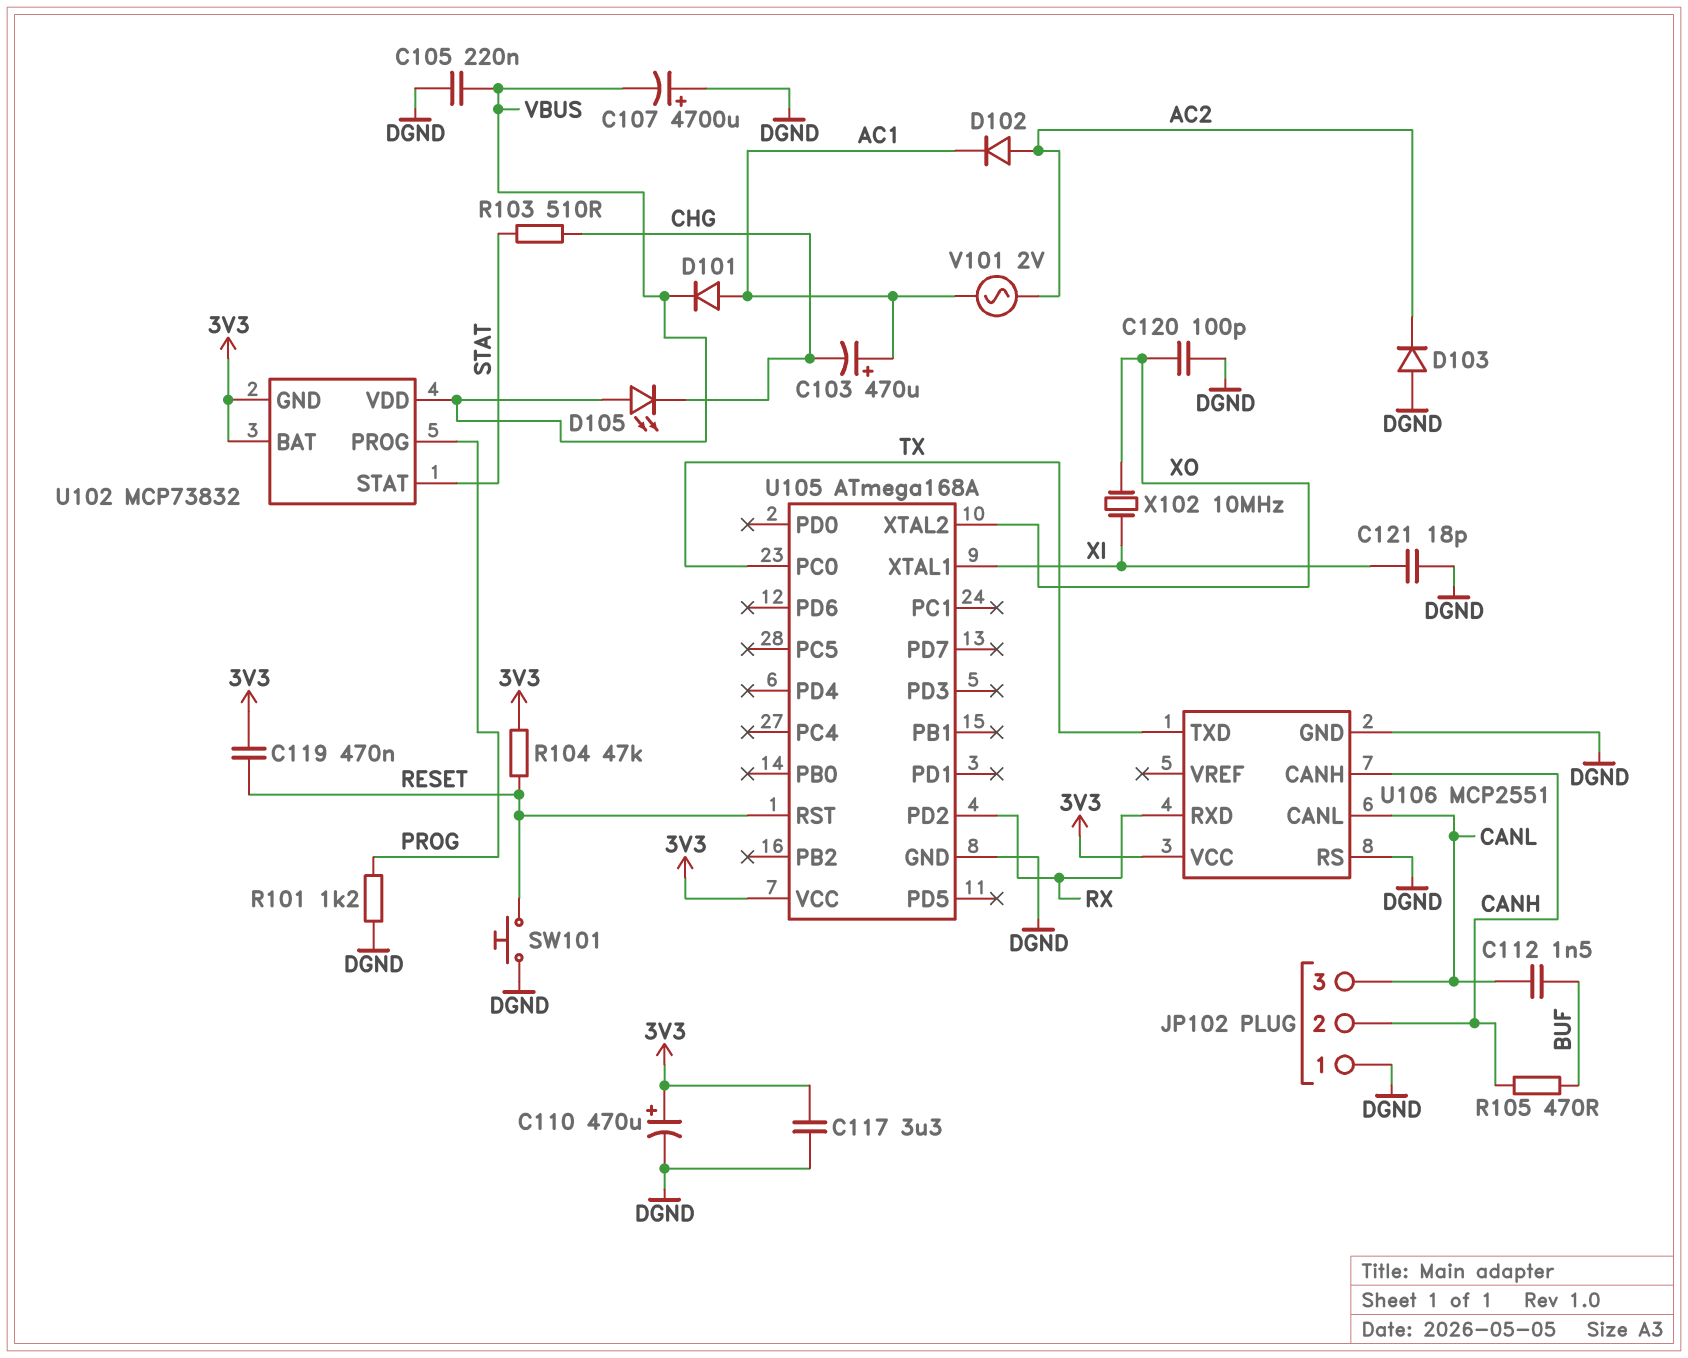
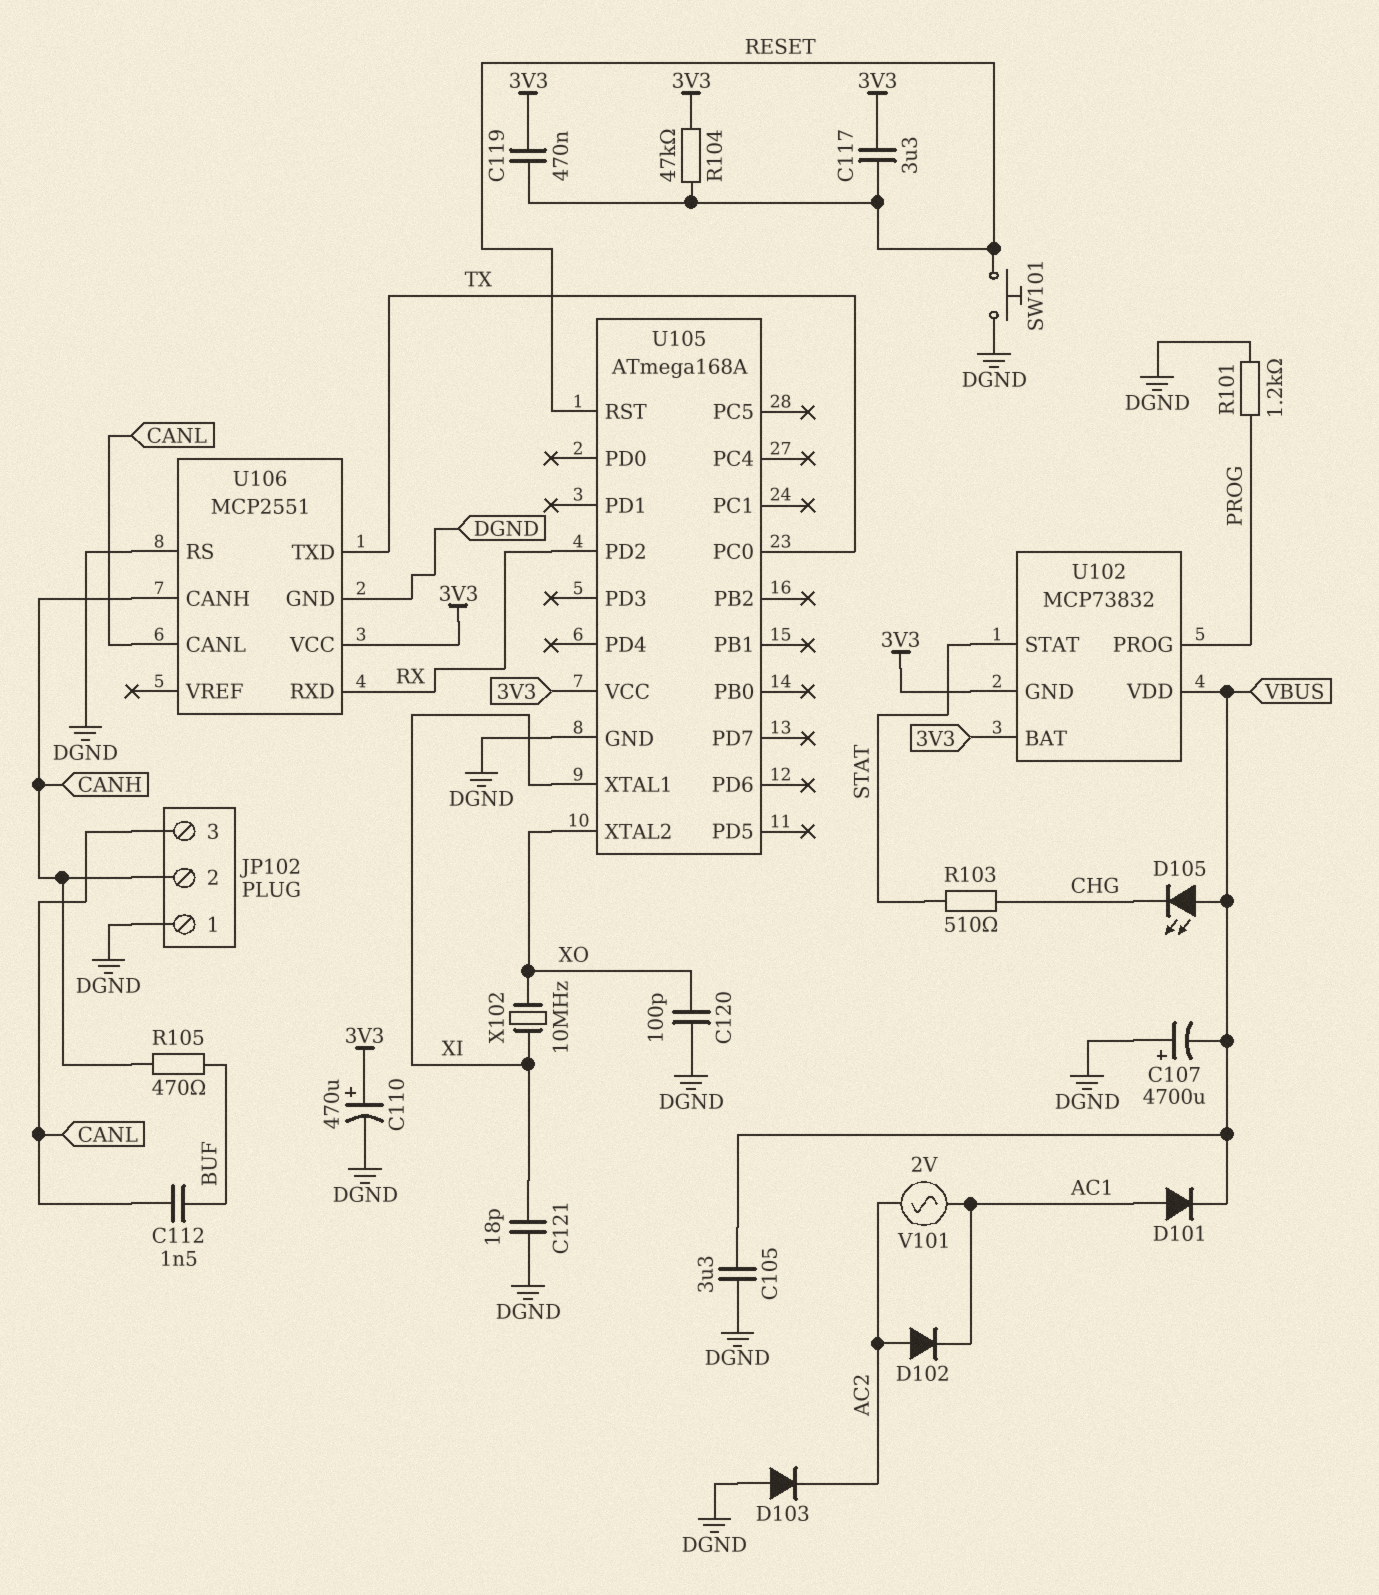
C103: 470uF (plus AC1, minus CHG) -> none
C105: 220nF (DGND, VBUS) -> 3.3uF (DGND, VBUS)
C117: 3.3uF (3V3, DGND) -> 3.3uF (3V3, RESET)

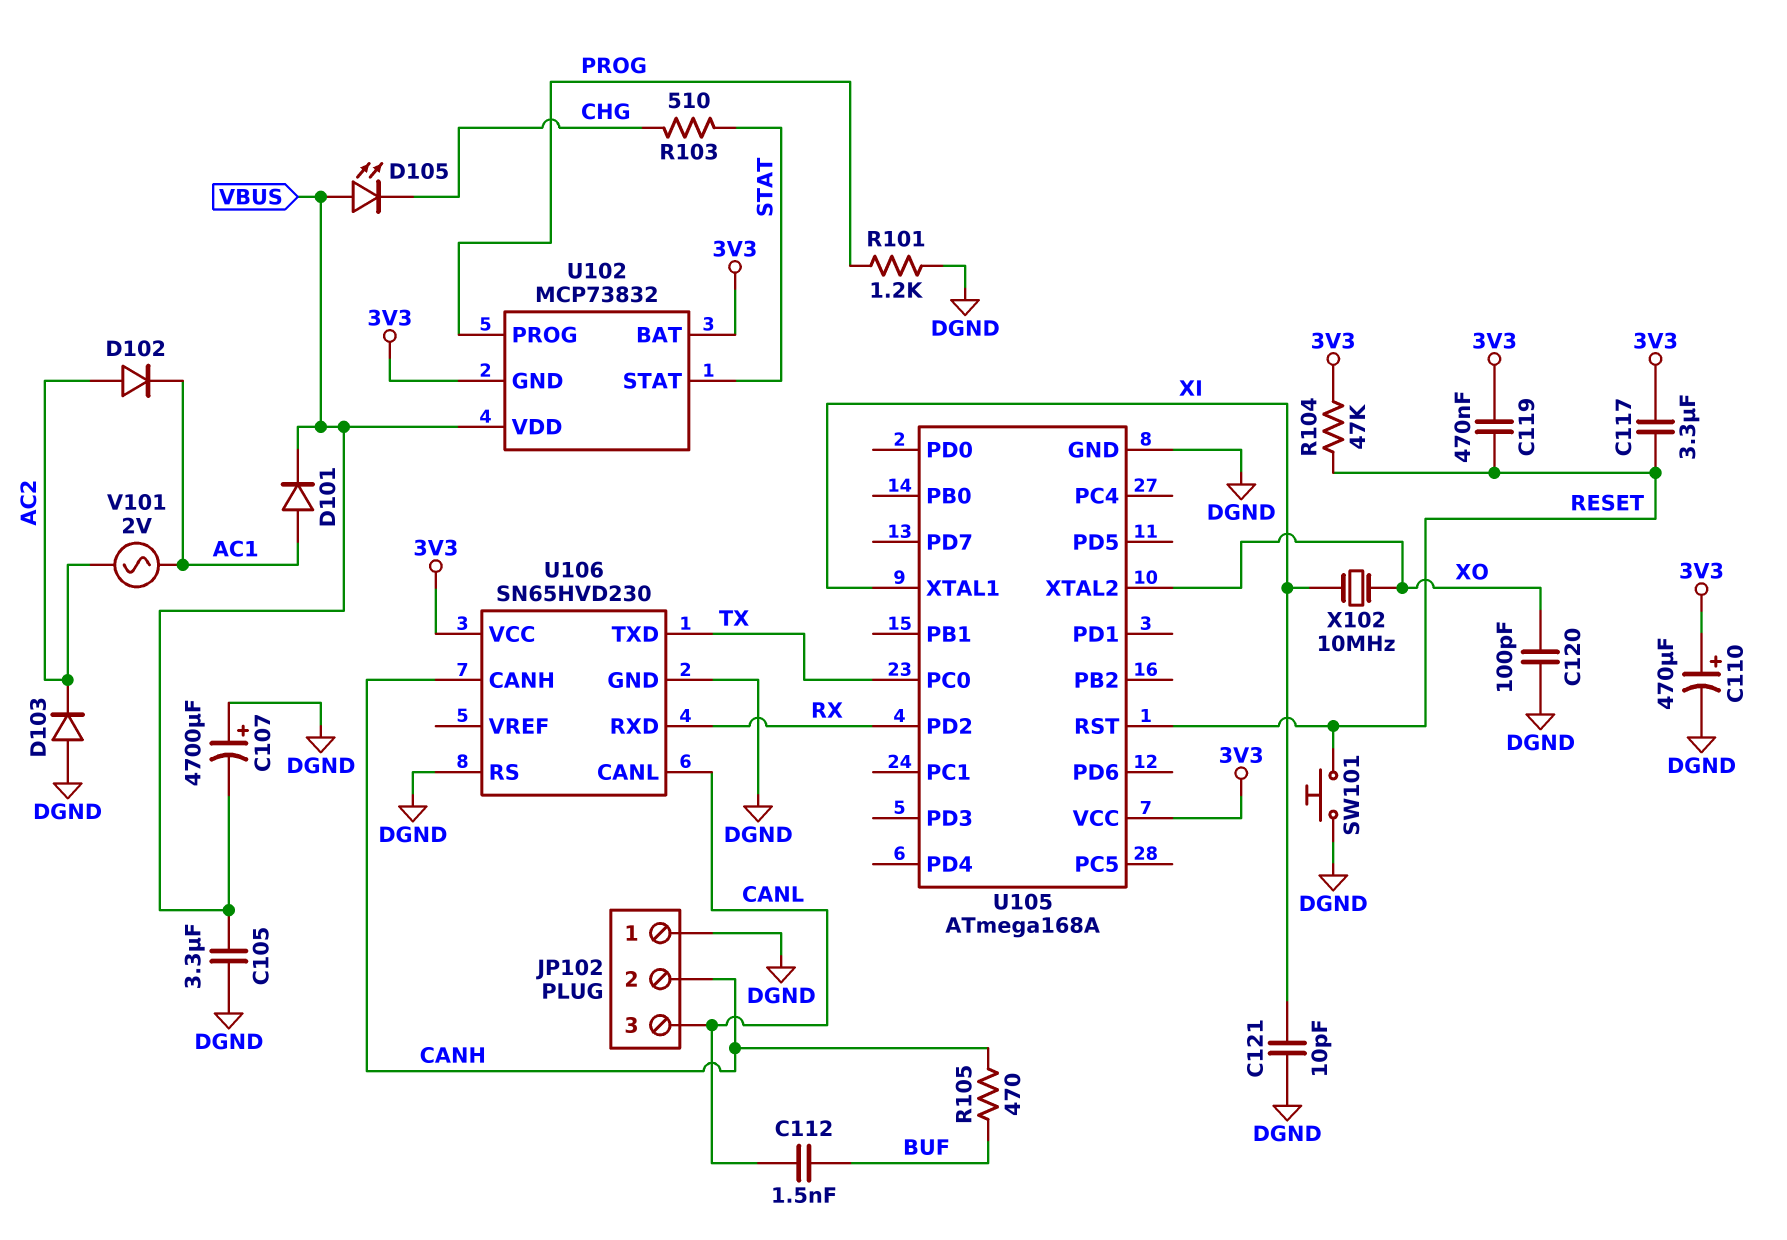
C121: 18pF (DGND, XI) -> 10pF (DGND, XI)
U106: MCP2551 -> SN65HVD230

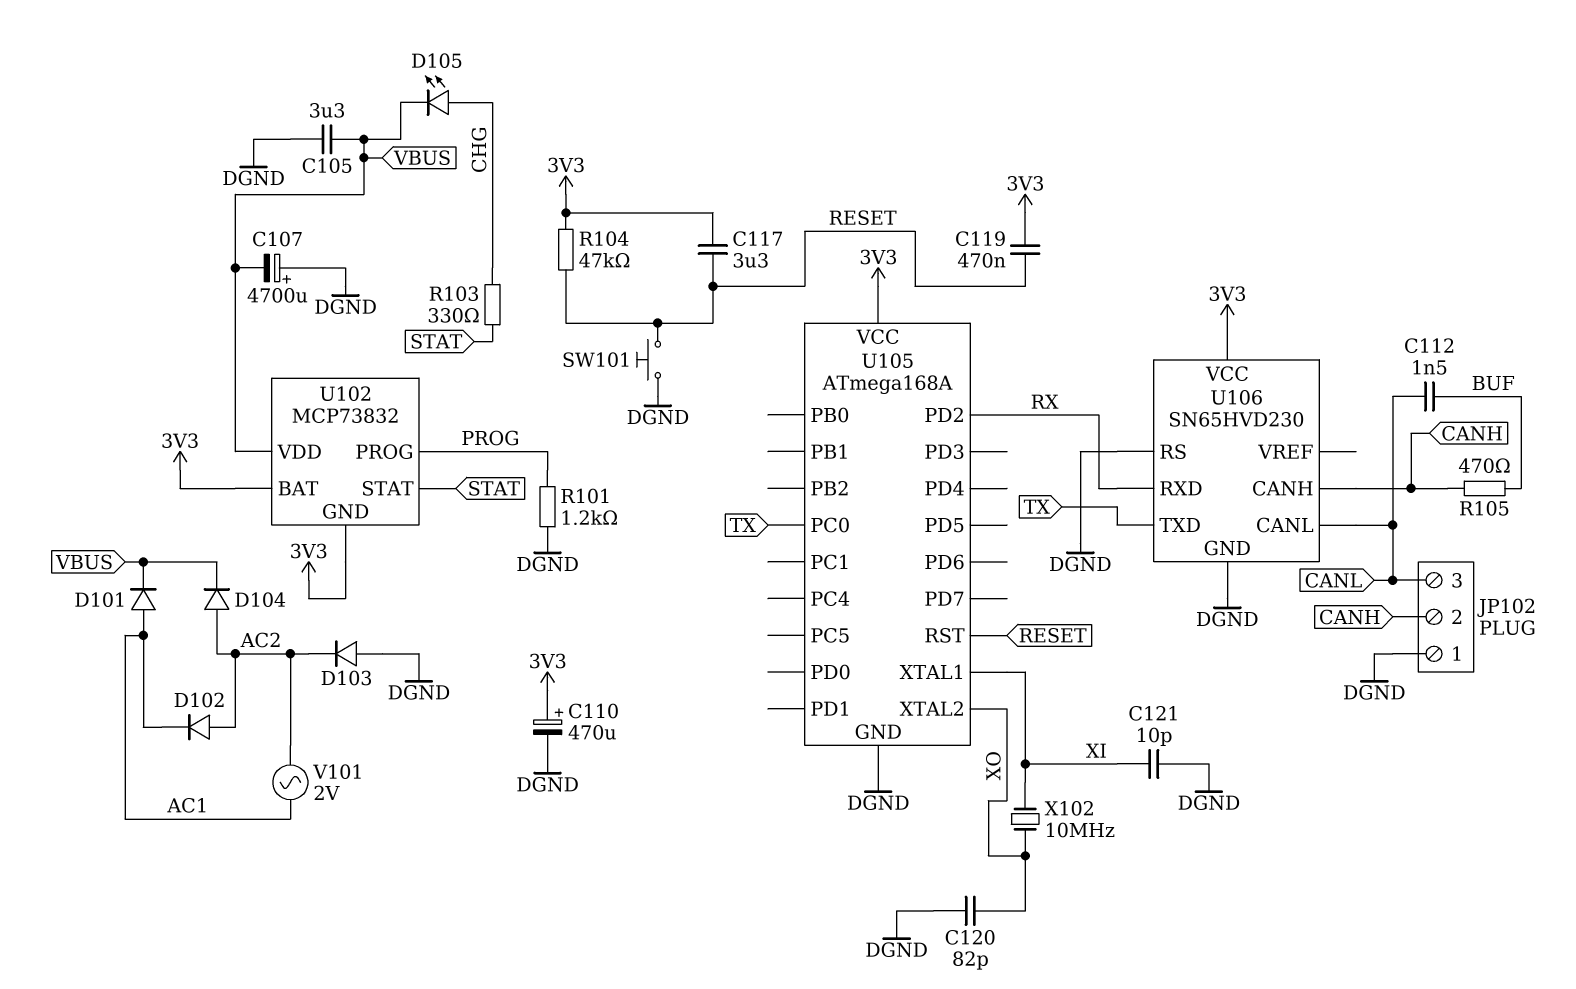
C120: 100pF (DGND, XO) -> 82pF (DGND, XO)
D104: none -> diode (A AC2, K VBUS)
D105: LED (A VBUS, K CHG) -> LED (A CHG, K VBUS)
R103: 510 (CHG, STAT) -> 330 (CHG, STAT)

